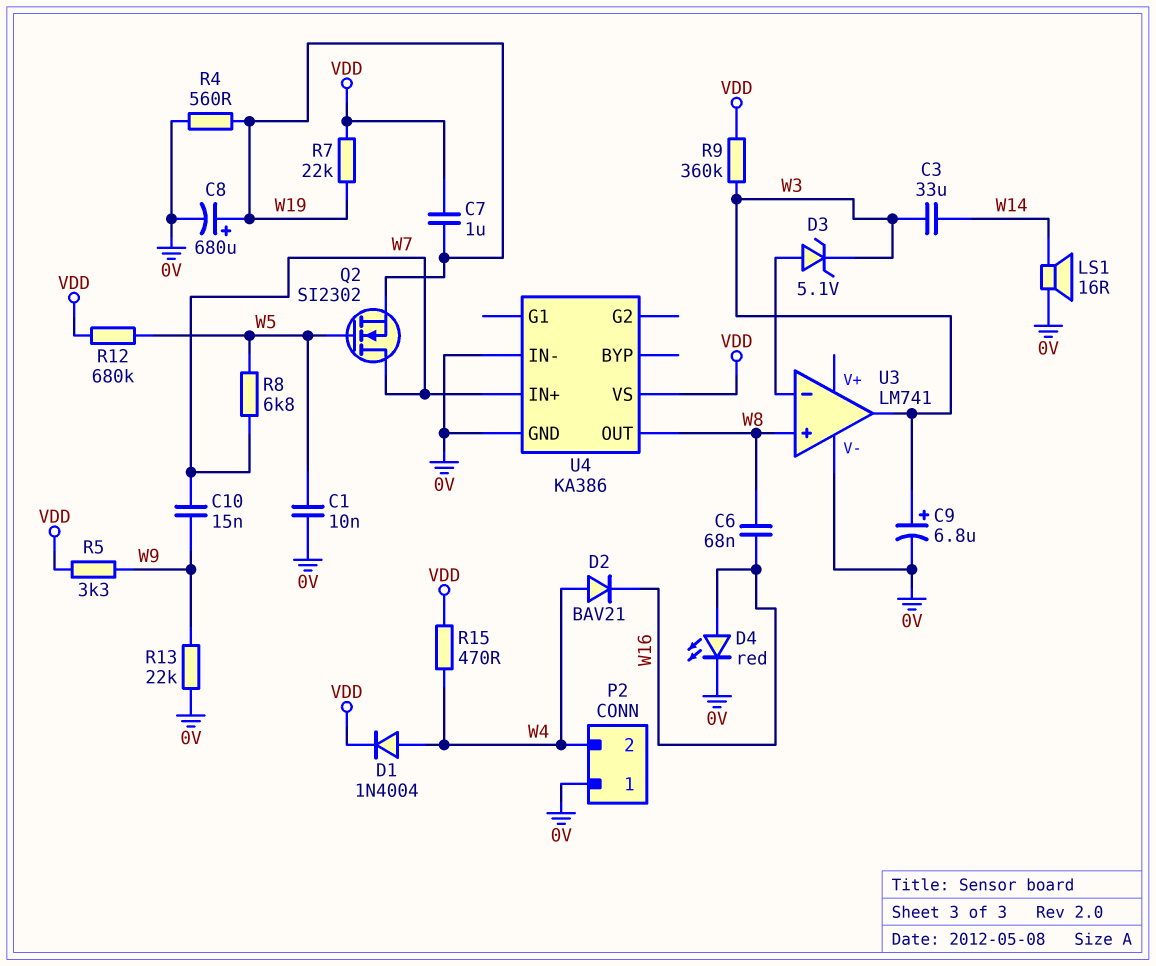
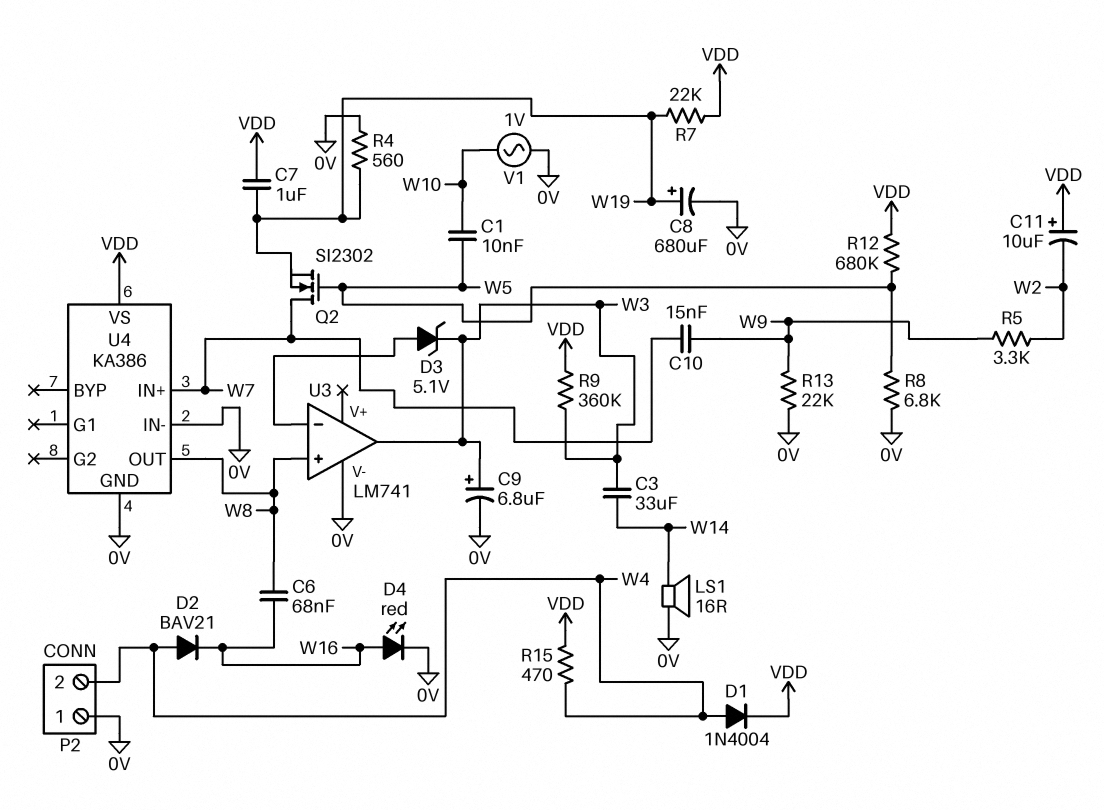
C1: 10nF (0V, W5) -> 10nF (W5, W10)
C11: none -> 10uF (plus VDD, minus W2)
R5: 3.3k (VDD, W9) -> 3.3k (W2, W9)
R8: 6.8k (W5, W7) -> 6.8k (0V, W5)
V1: none -> AC 1V (0V, W10)

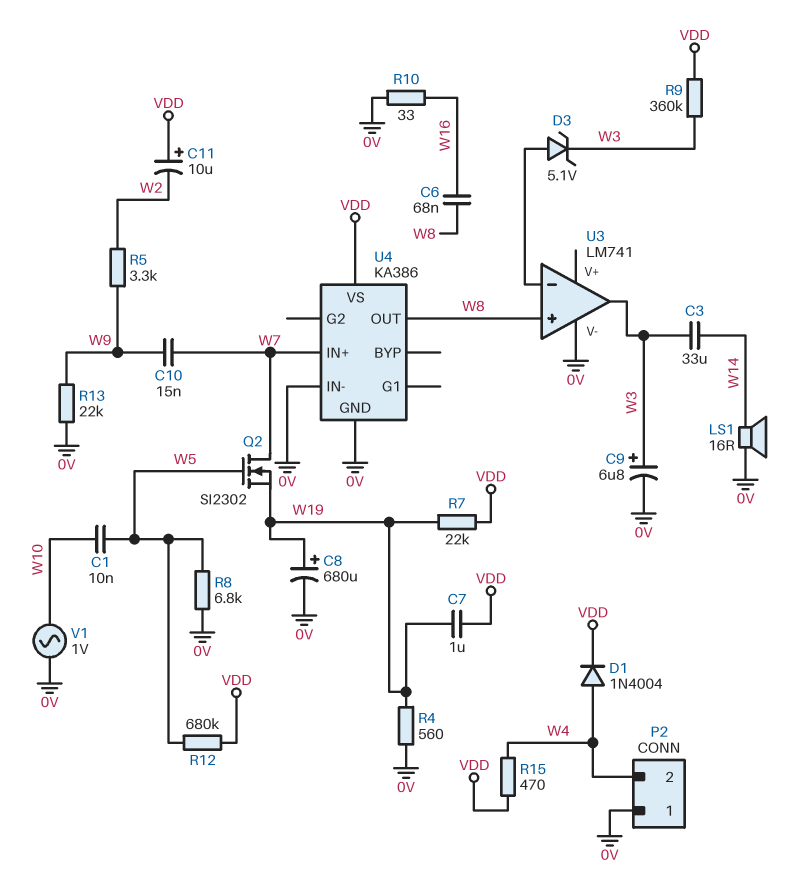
D2: diode BAV21 (A W4, K W16) -> none
D4: LED red (A W16, K 0V) -> none
R10: none -> 33 (0V, W16)

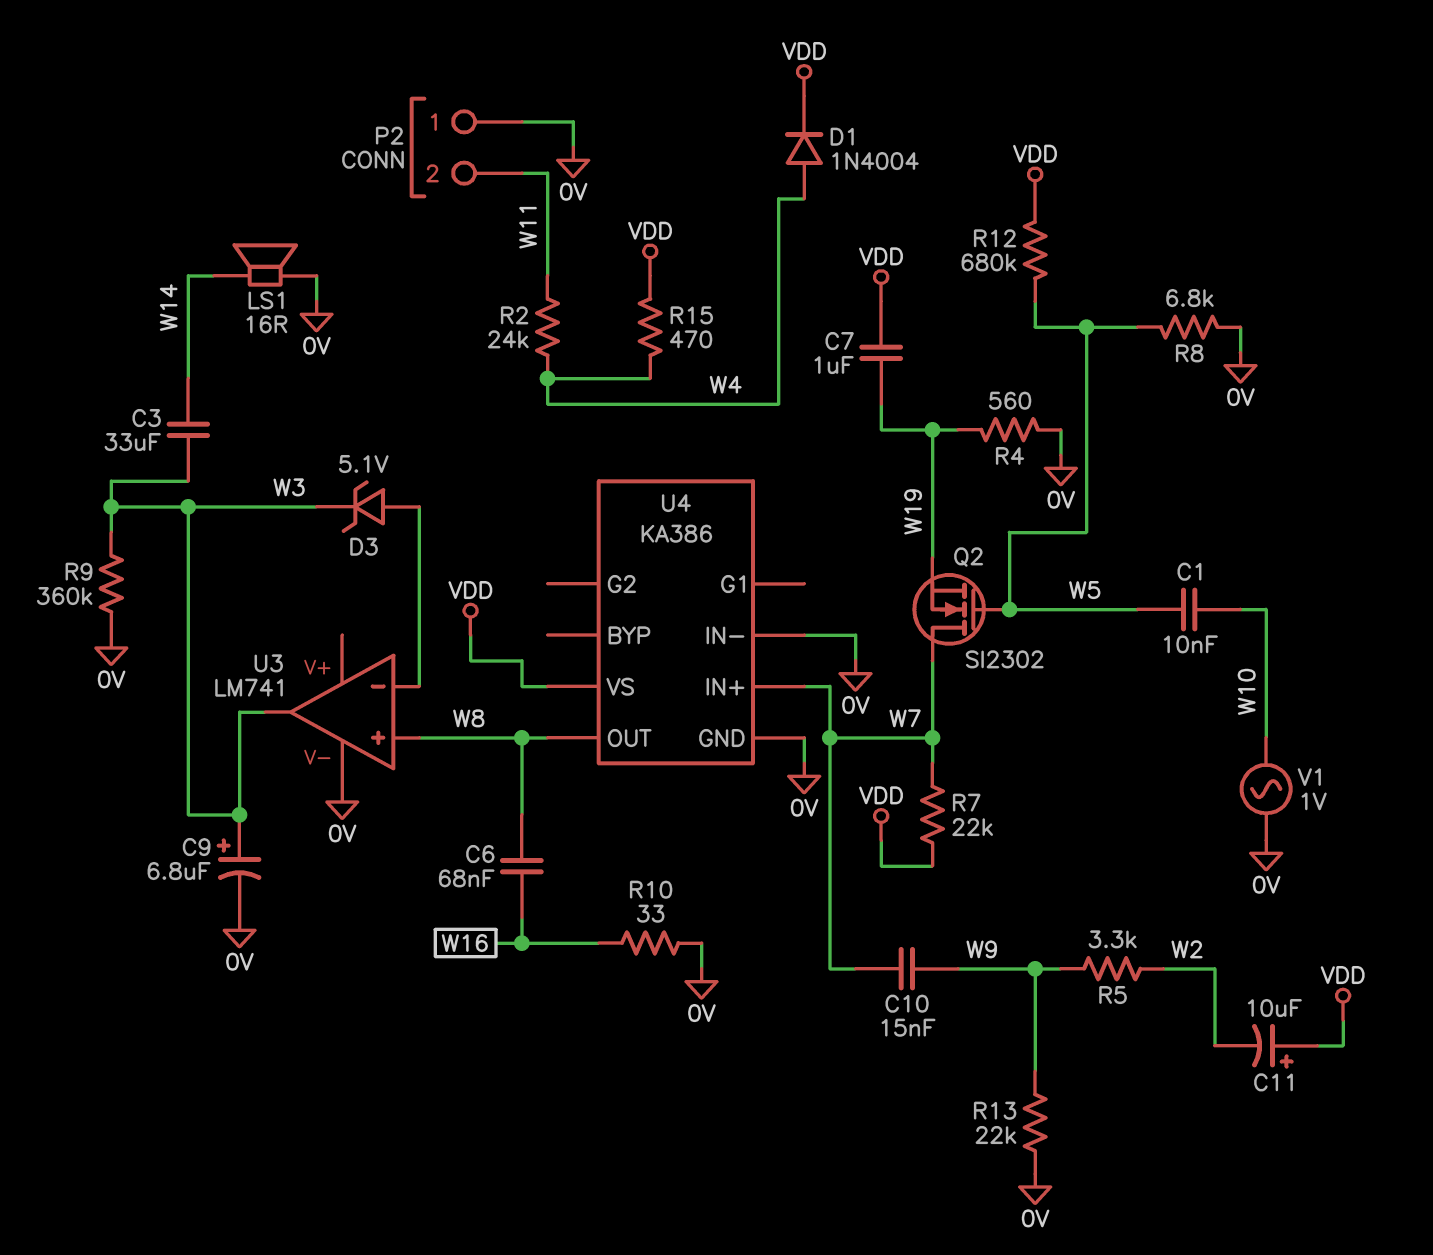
C8: 680uF (plus W19, minus 0V) -> none
P2 pin 2: W4 -> W11
R2: none -> 24k (W4, W11)
R7: 22k (VDD, W19) -> 22k (VDD, W7)
R9: 360k (VDD, W3) -> 360k (0V, W3)

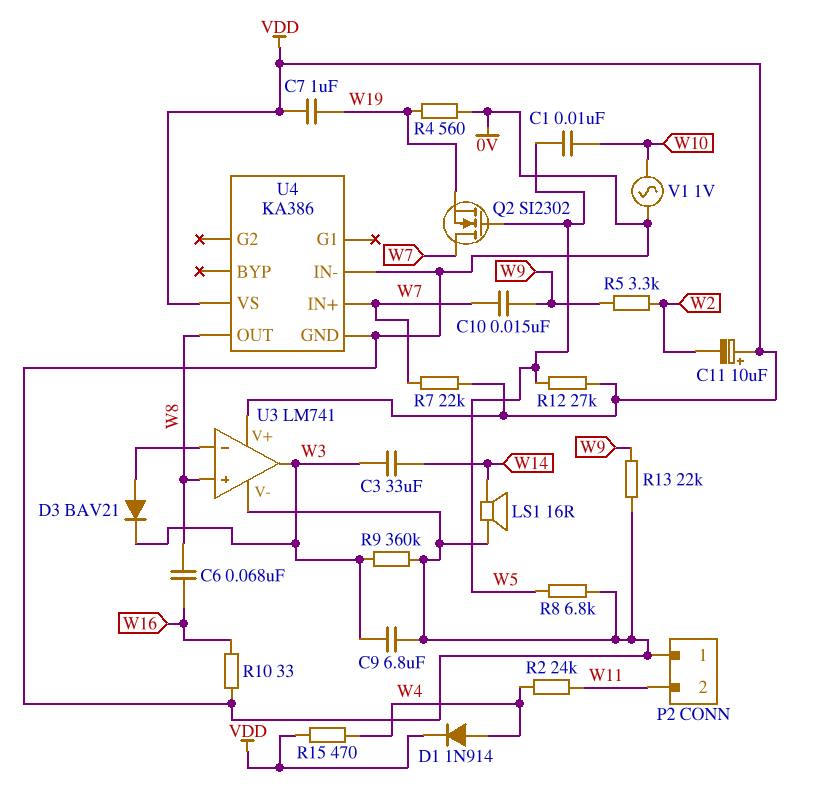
C9: 6.8uF (plus W3, minus 0V) -> 6.8uF (0V, W3)
D1: diode 1N4004 (A W4, K VDD) -> diode 1N914 (A W4, K VDD)
D3: zener 5.1V (A U3/in-, K W3) -> diode BAV21 (A U3/in-, K W3)
R12: 680k (VDD, W5) -> 27k (VDD, W5)
U3 pin V+: none -> VDD

